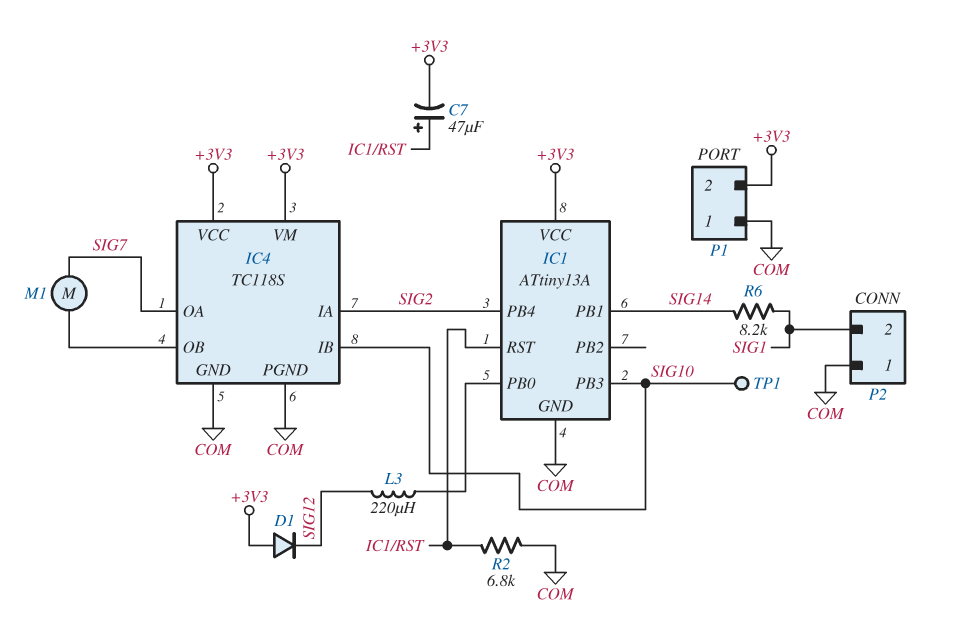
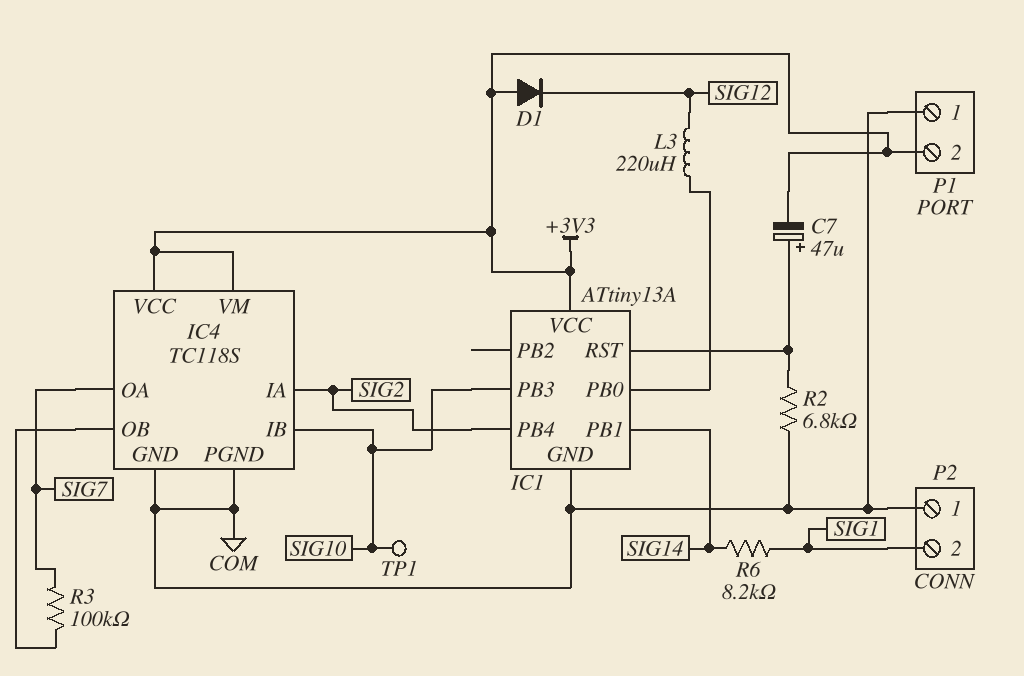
M1: motor (IC4/OB, SIG7) -> none
R3: none -> 100k (IC4/OB, SIG7)

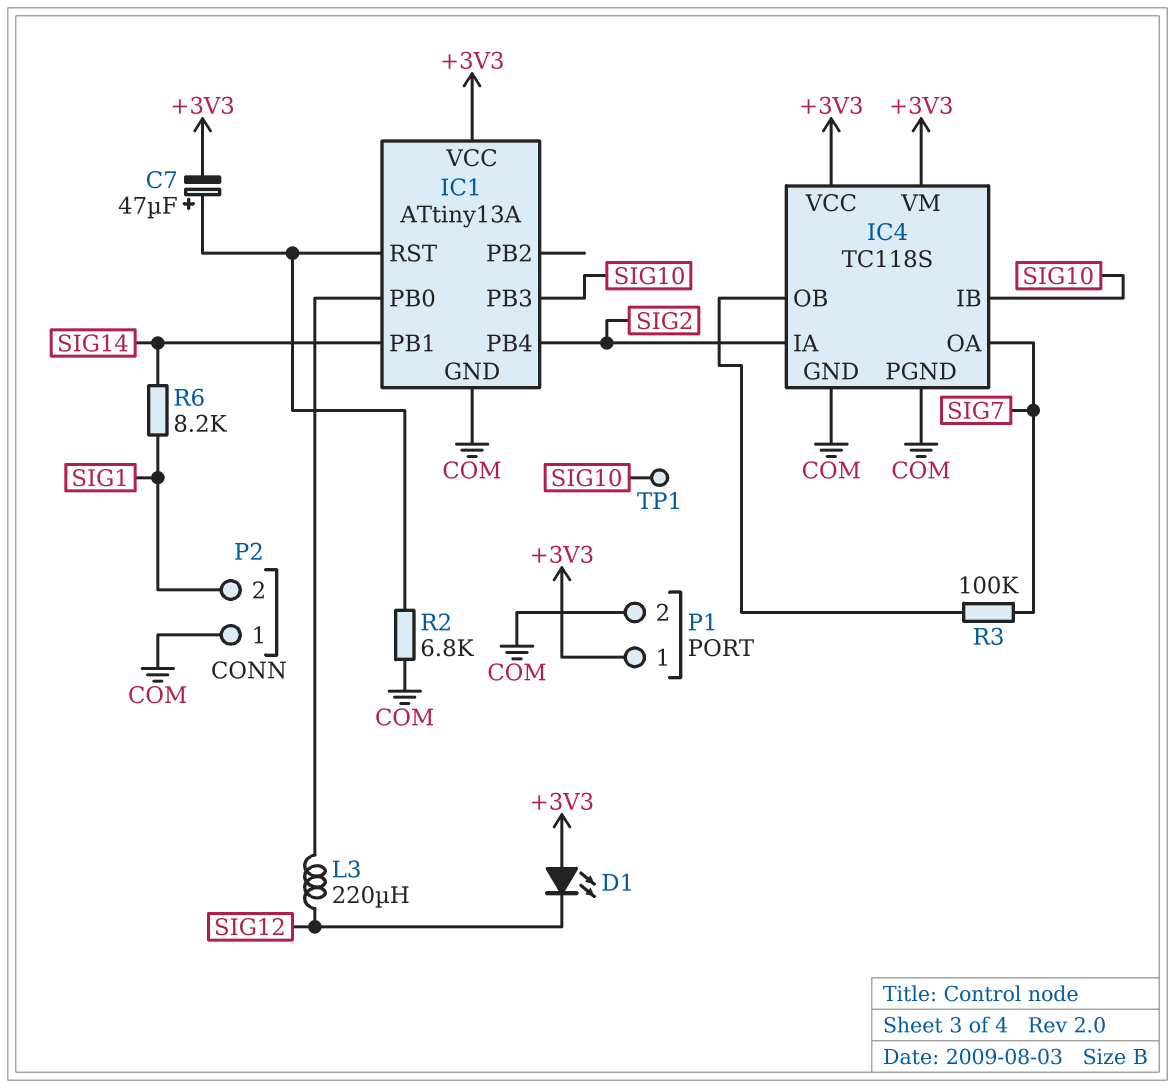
D1: diode (A +3V3, K SIG12) -> LED (A +3V3, K SIG12)
P1 pin 1: COM -> +3V3
P1 pin 2: +3V3 -> COM

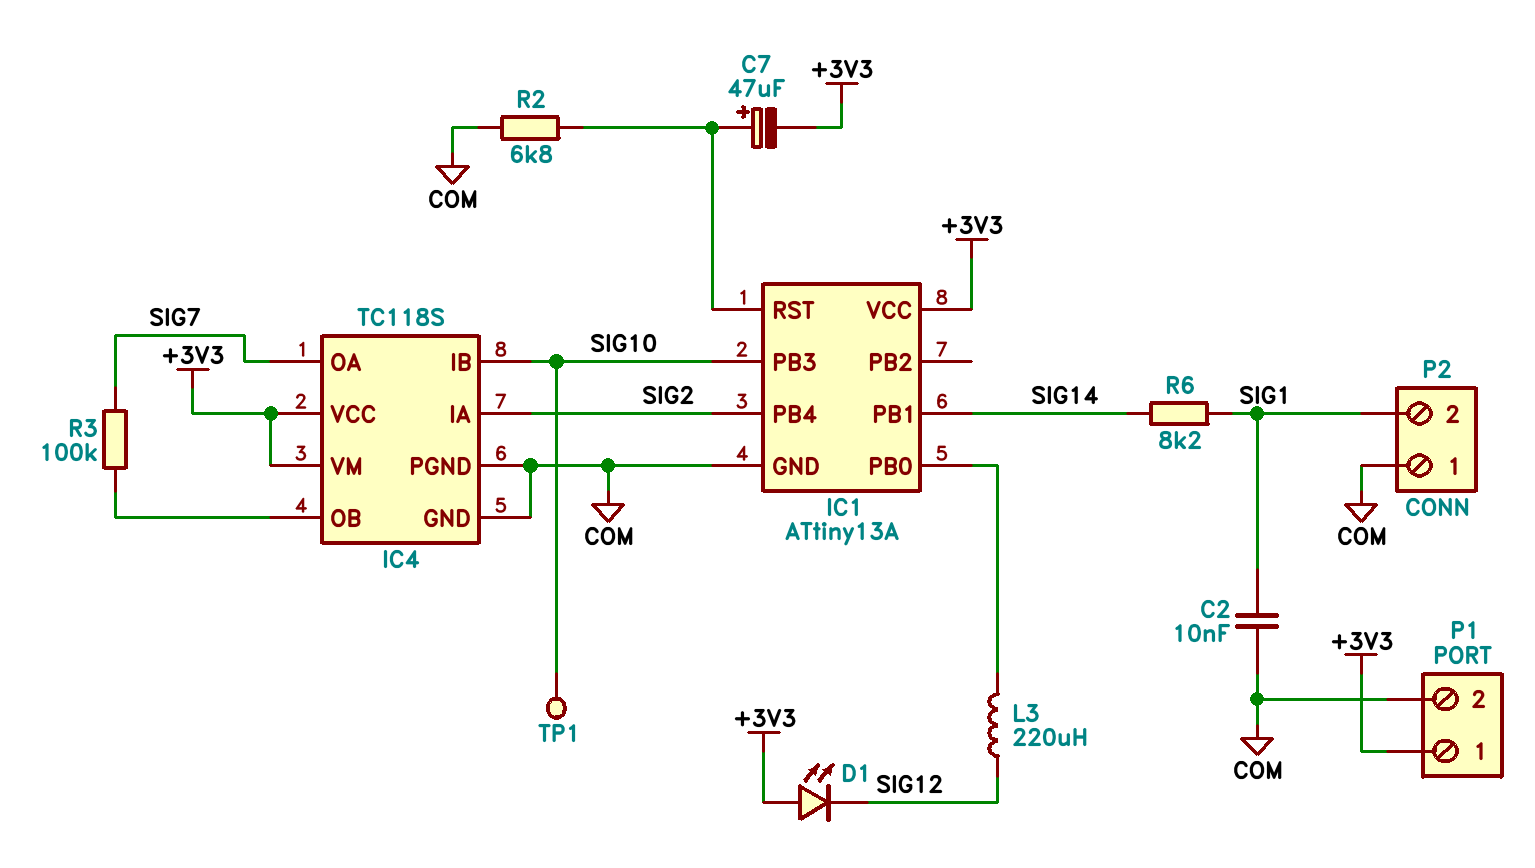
C2: none -> 10nF (COM, SIG1)

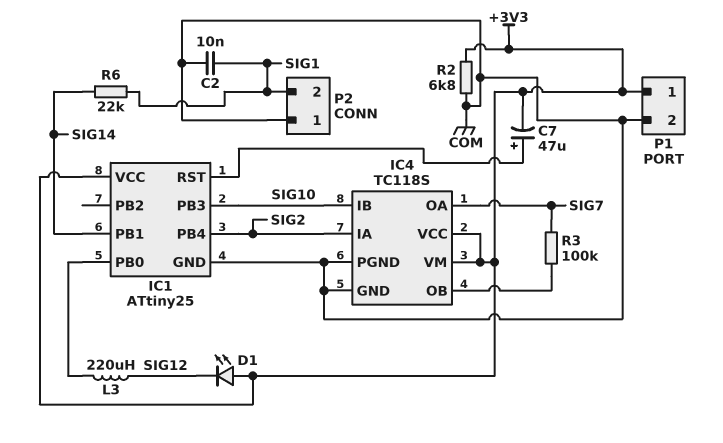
IC1: ATtiny13A -> ATtiny25
R2: 6.8k (COM, IC1/RST) -> 6.8k (+3V3, COM)
R6: 8.2k (SIG1, SIG14) -> 22k (SIG1, SIG14)
TP1: test point (SIG10) -> none

